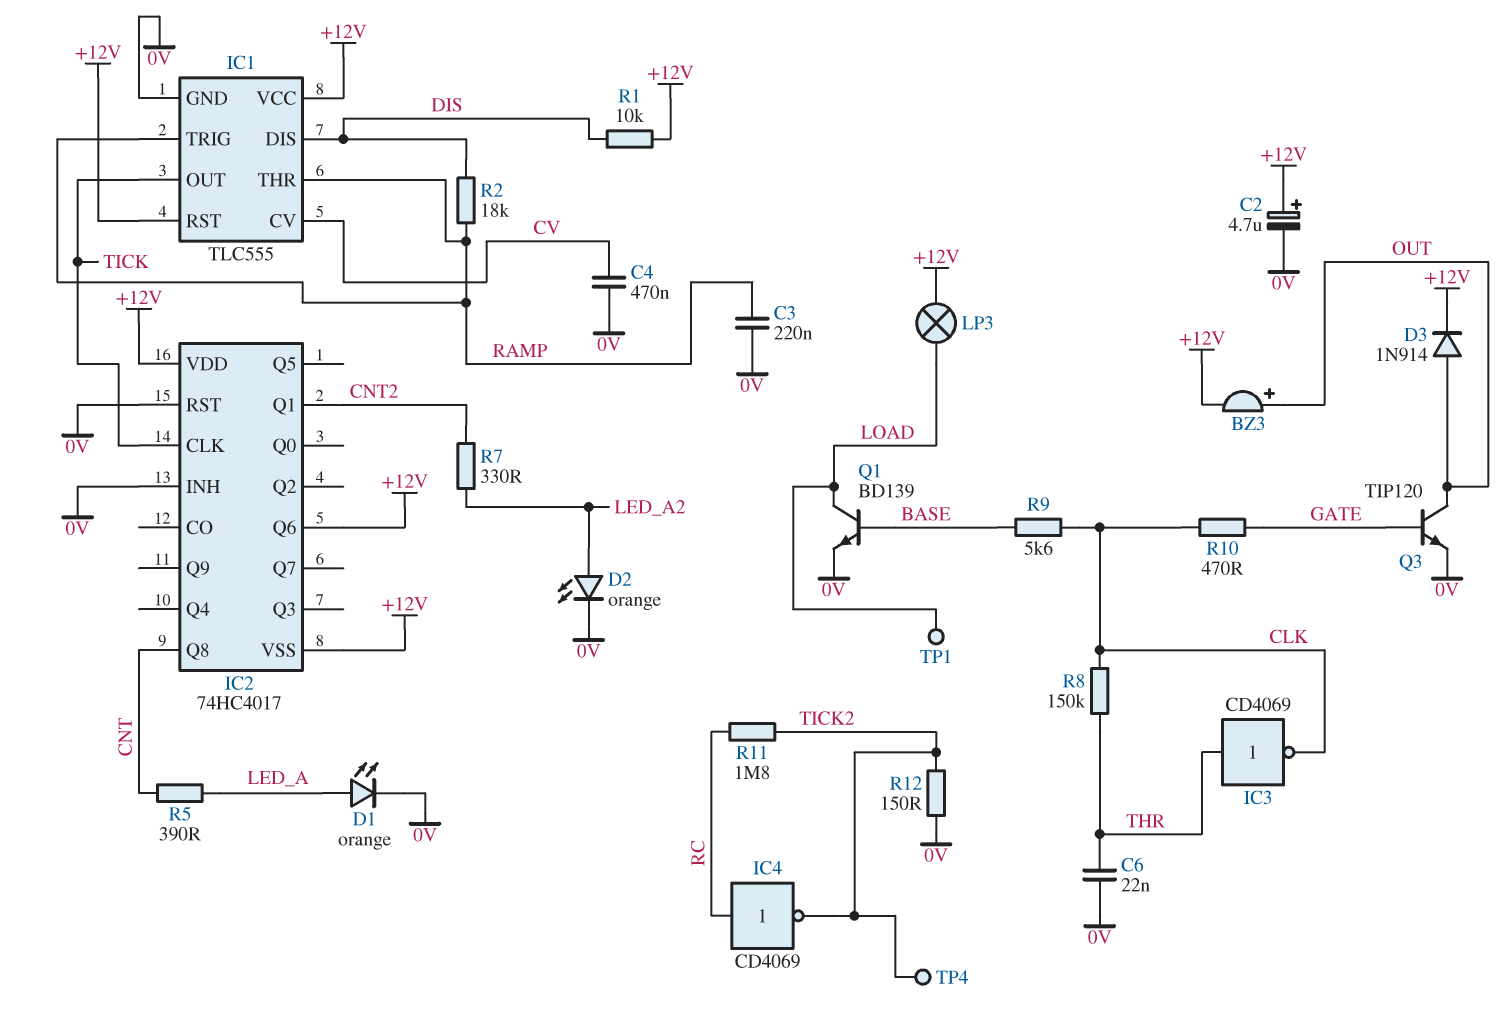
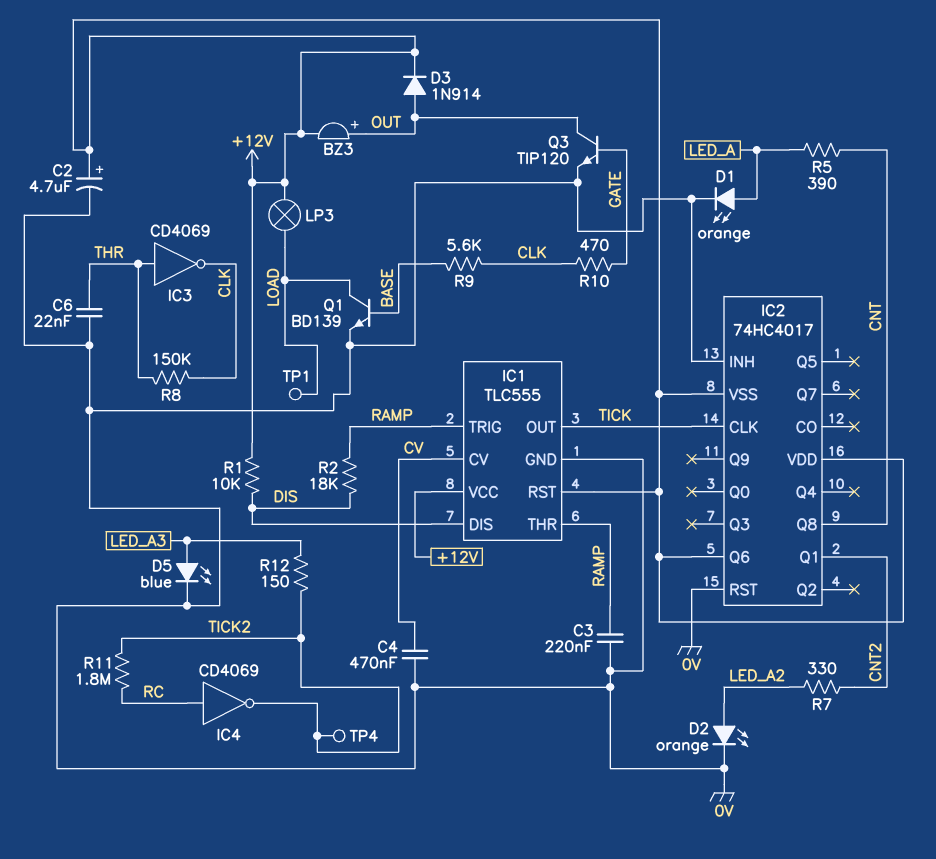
D5: none -> LED blue (A LED_A3, K 0V)
R12: 150 (0V, TICK2) -> 150 (LED_A3, TICK2)

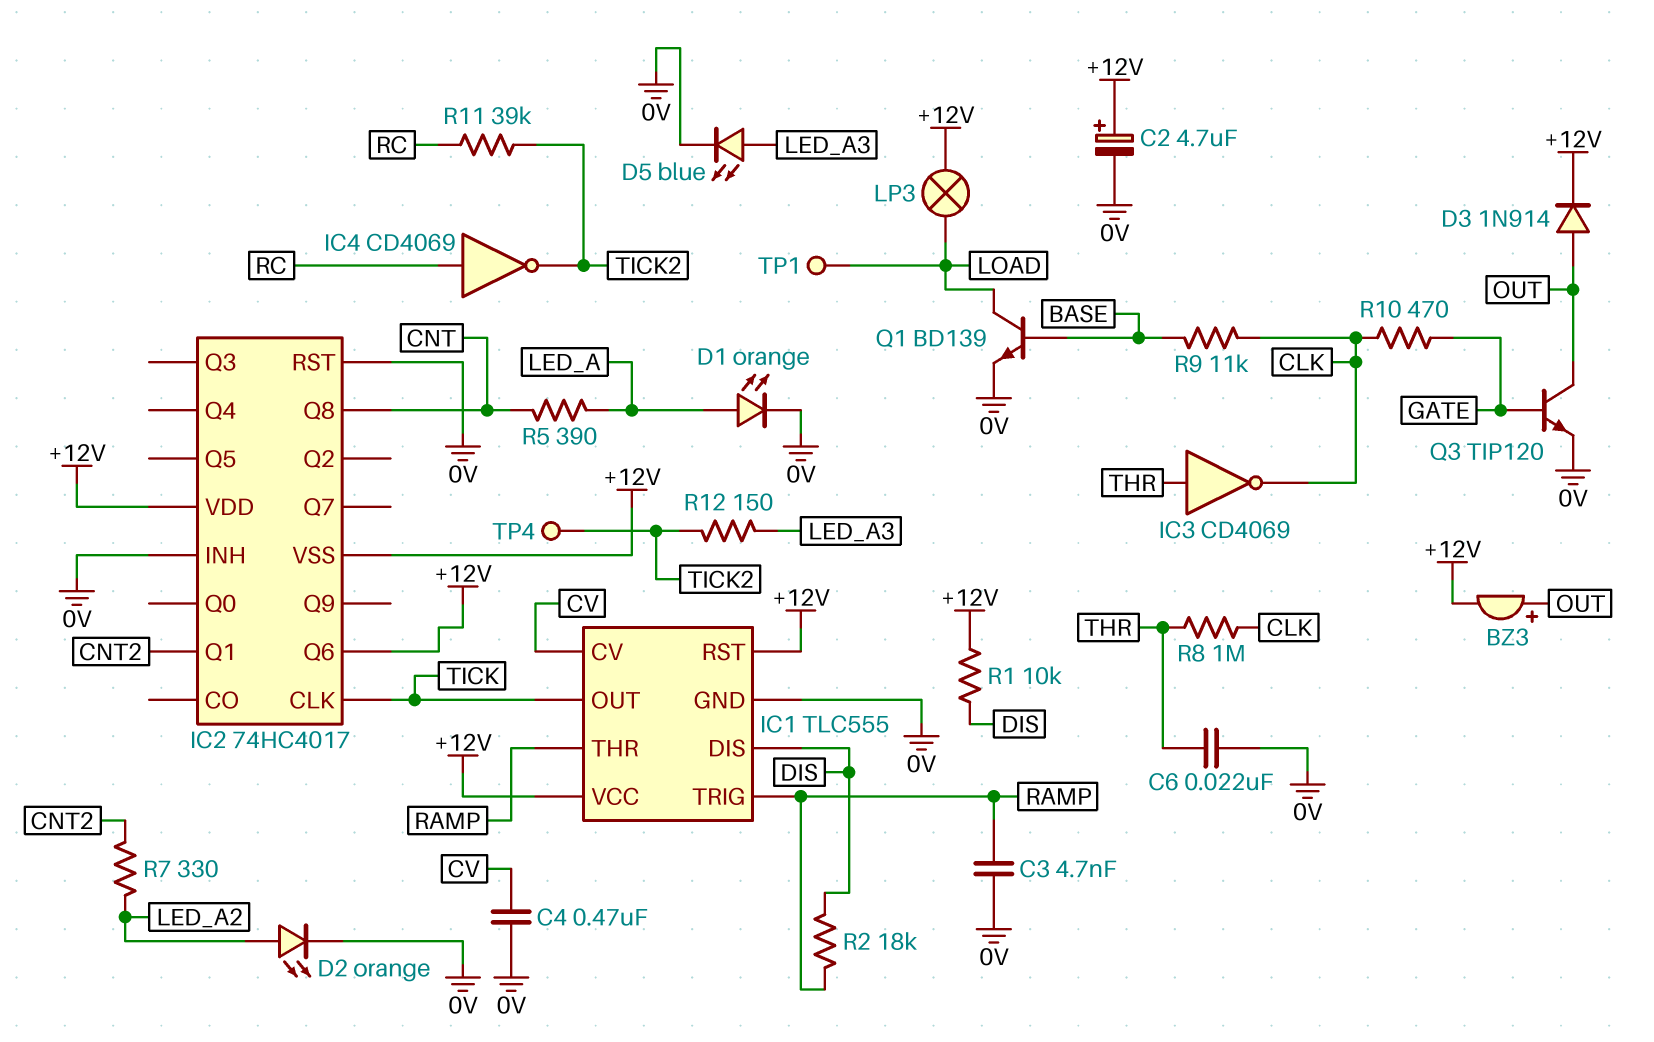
C3: 220nF (0V, RAMP) -> 4.7nF (0V, RAMP)
R8: 150k (CLK, THR) -> 1M (CLK, THR)
R9: 5.6k (BASE, CLK) -> 11k (BASE, CLK)
R11: 1.8M (RC, TICK2) -> 39k (RC, TICK2)

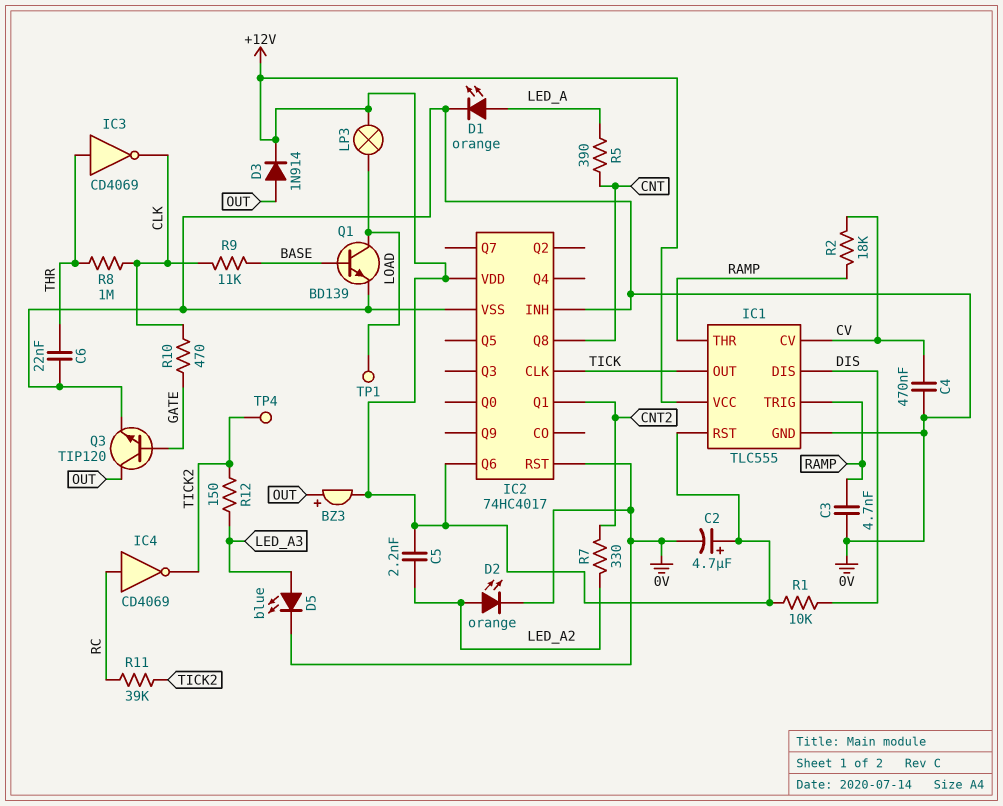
C5: none -> 2.2nF (+12V, LED_A2)
IC2 pin VSS: +12V -> 0V
R2: 18k (DIS, RAMP) -> 18k (CV, RAMP)

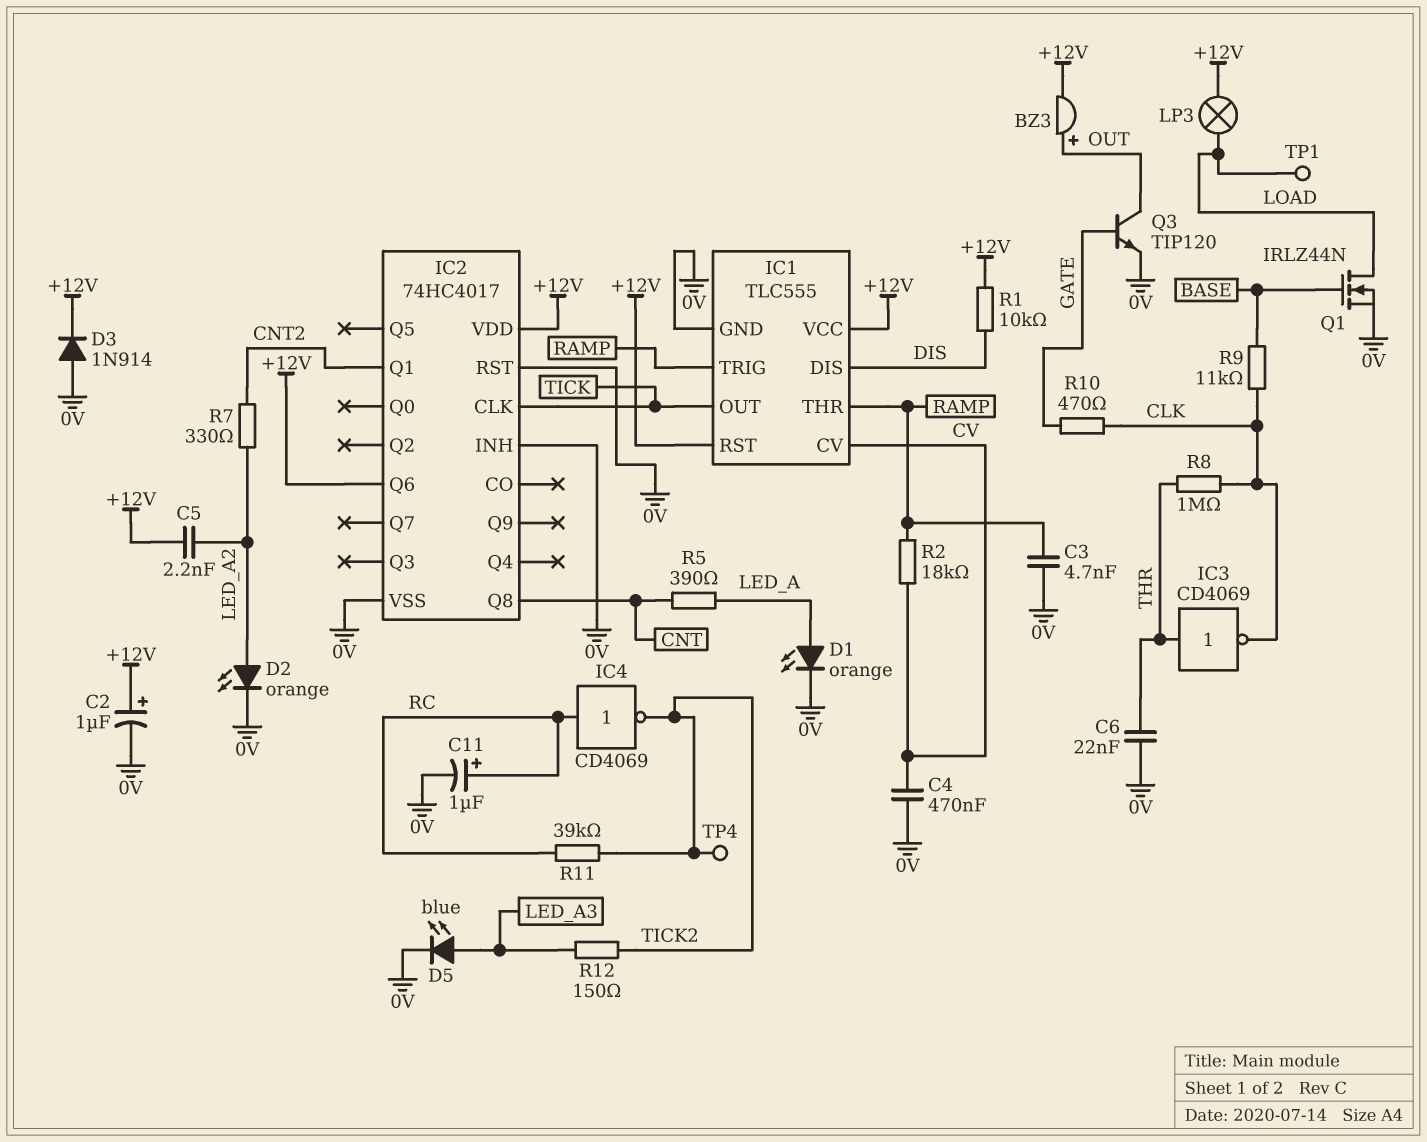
C2: 4.7uF (plus +12V, minus 0V) -> 1uF (plus +12V, minus 0V)
C11: none -> 1uF (plus RC, minus 0V)
D3: diode 1N914 (A OUT, K +12V) -> diode 1N914 (A 0V, K +12V)
Q1: NPN BD139 (B BASE, C LOAD, E 0V) -> NMOS IRLZ44N (G BASE, D LOAD, S 0V)

